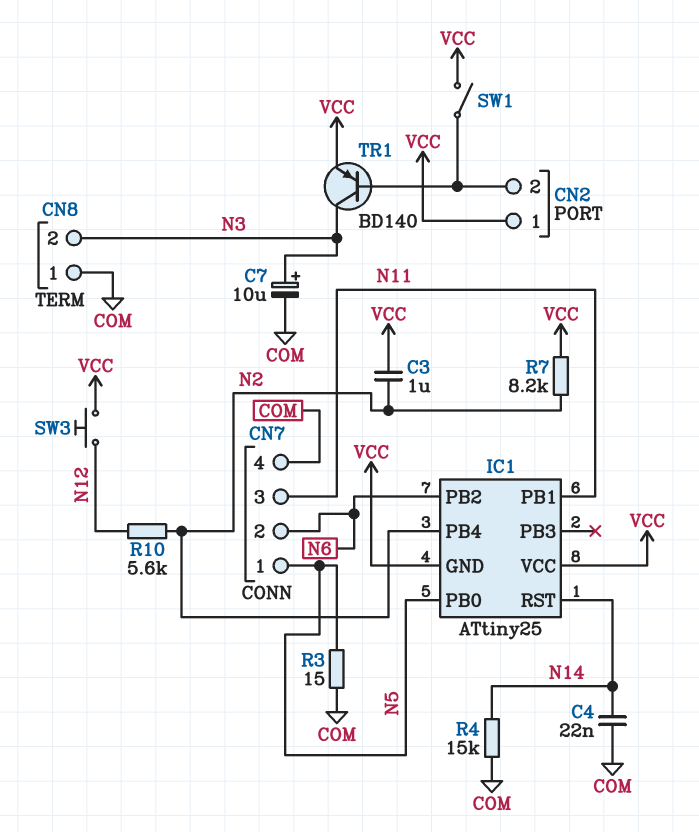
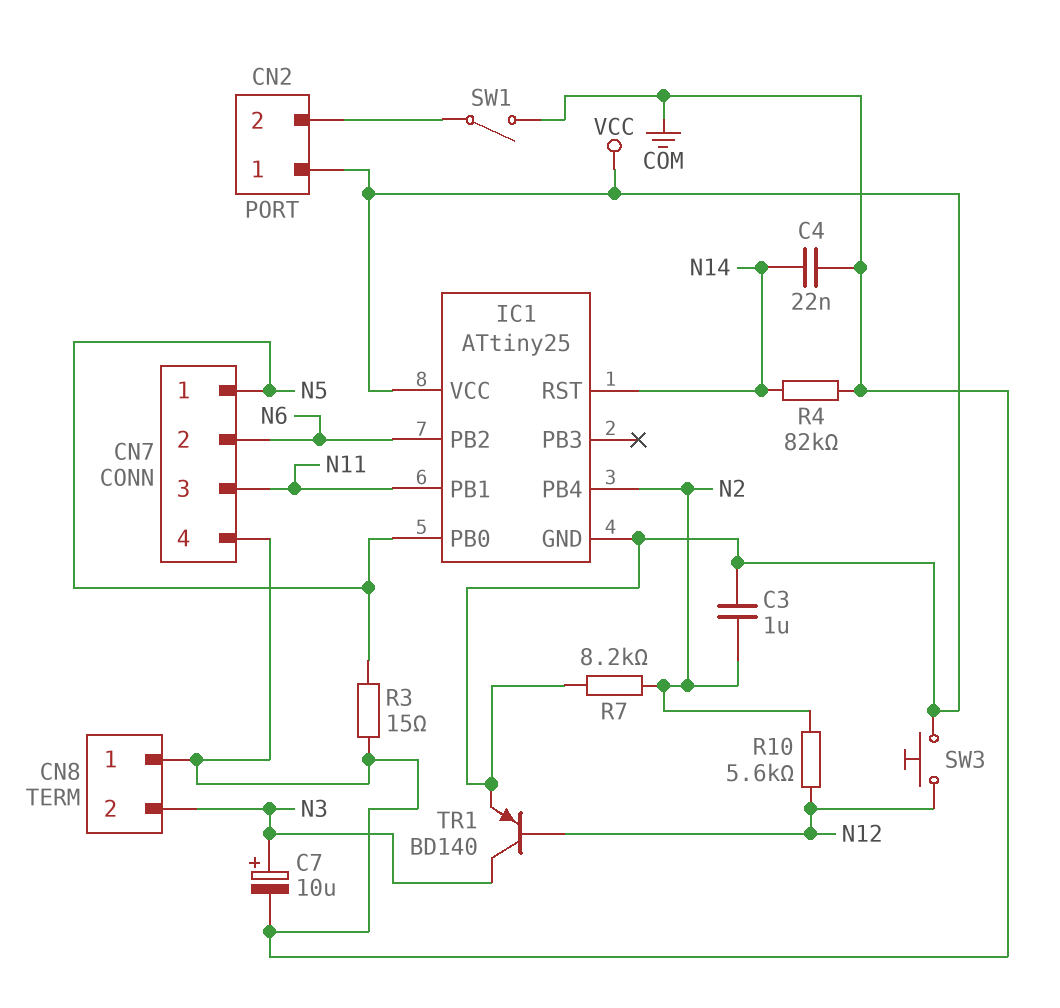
R4: 15k (COM, N14) -> 82k (COM, N14)
SW1: switch (CN2/2, VCC) -> switch (CN2/2, COM)
TR1: PNP BD140 (B CN2/2, C N3, E VCC) -> PNP BD140 (B N12, C N3, E VCC)

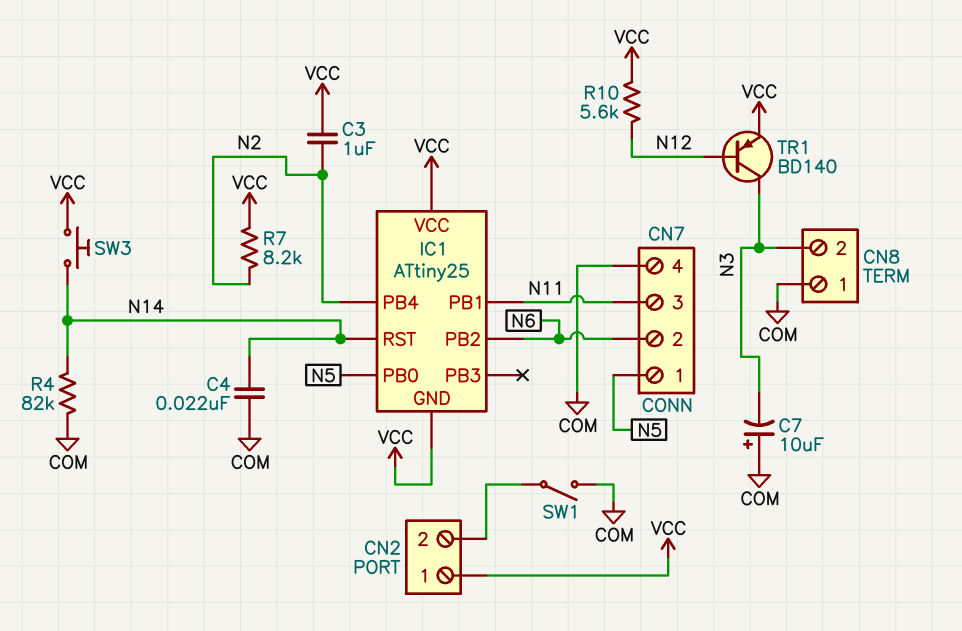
C7: 10uF (plus N3, minus COM) -> 10uF (plus COM, minus N3)
R3: 15 (COM, N5) -> none
R10: 5.6k (N2, N12) -> 5.6k (N12, VCC)
SW3: button (N12, VCC) -> button (N14, VCC)

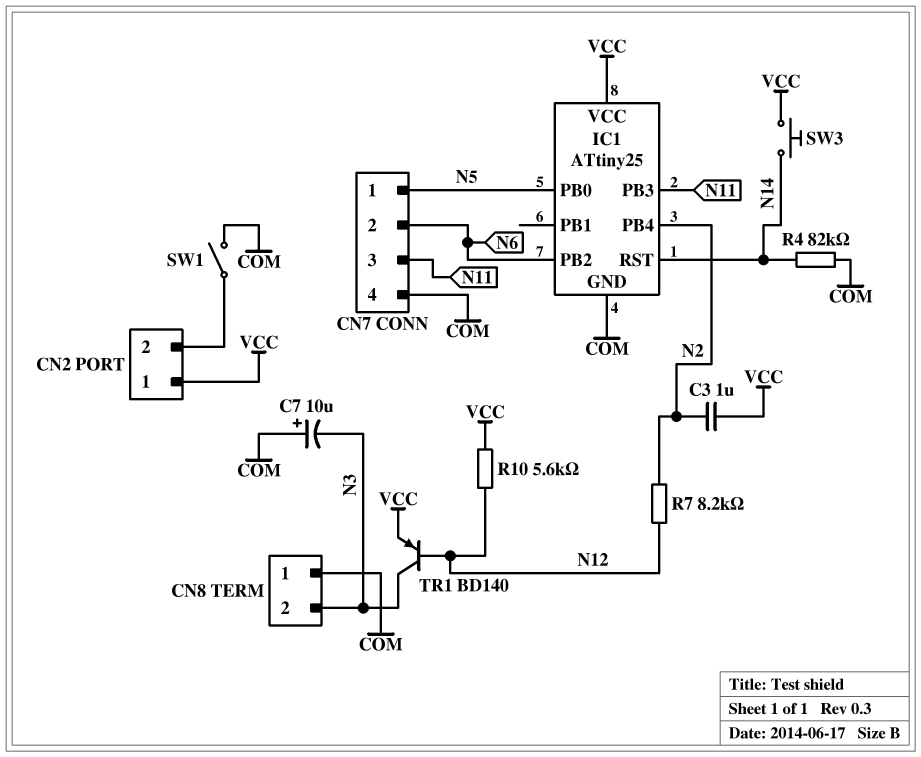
C4: 22nF (COM, N14) -> none
IC1 pin GND: VCC -> COM
IC1 pin PB1: N11 -> none
IC1 pin PB3: none -> N11
R7: 8.2k (N2, VCC) -> 8.2k (N2, N12)

